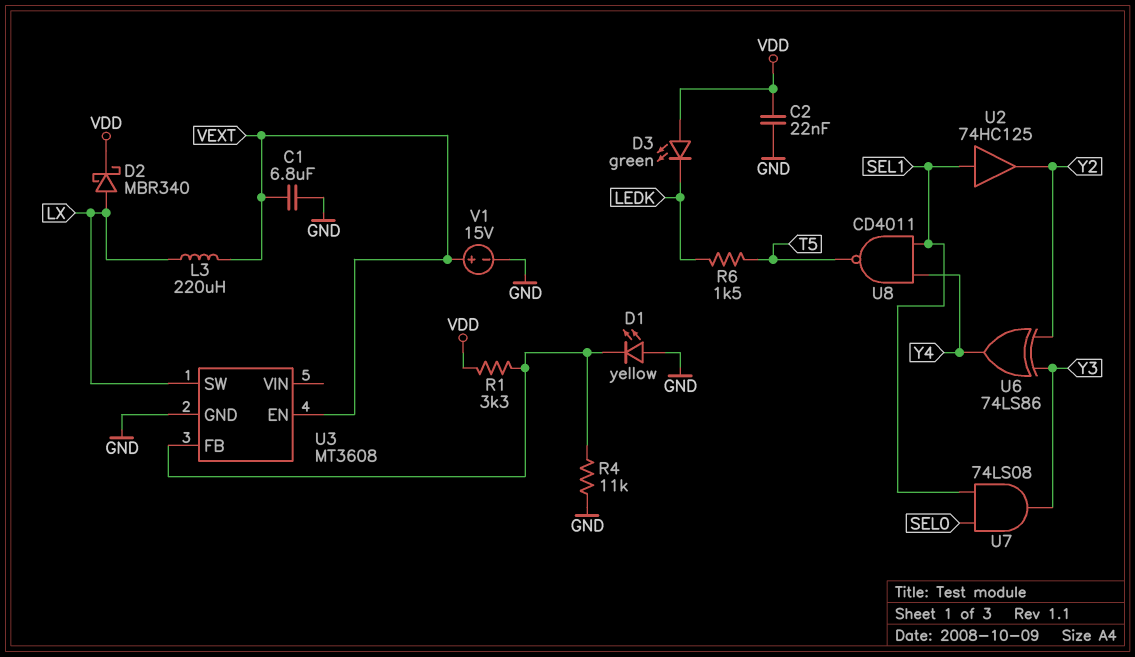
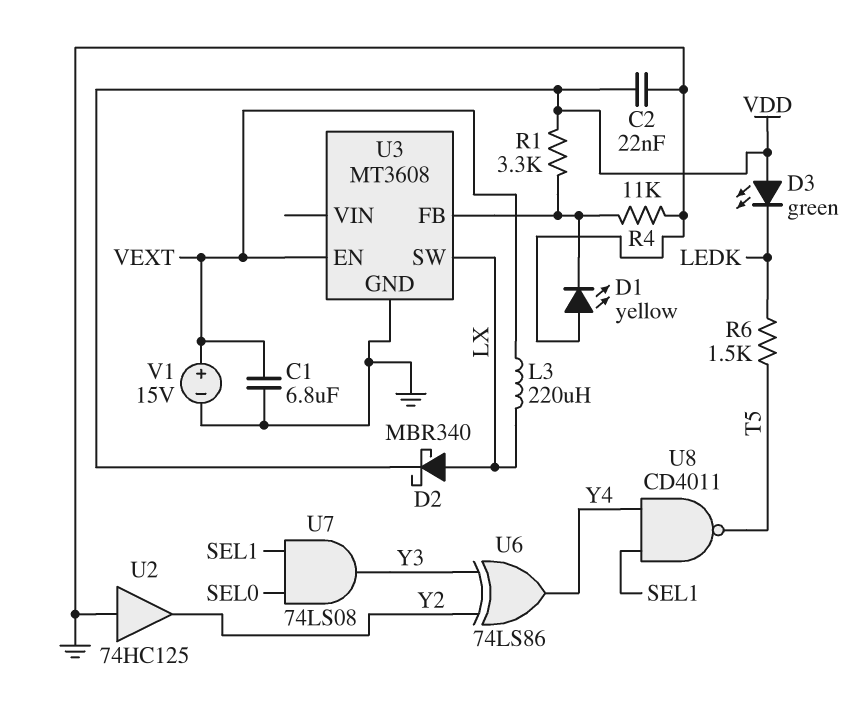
U2: buffer 74HC125 (in SEL1, out Y2) -> buffer 74HC125 (in GND, out Y2)

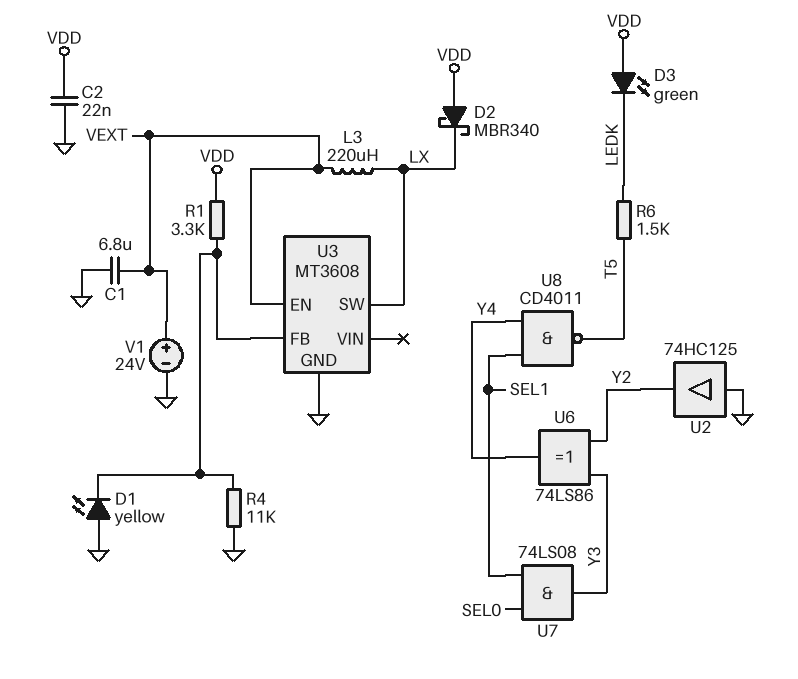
D2: schottky MBR340 (A LX, K VDD) -> schottky MBR340 (A VDD, K LX)
V1: 15V (plus VEXT, minus GND) -> 24V (plus VEXT, minus GND)

